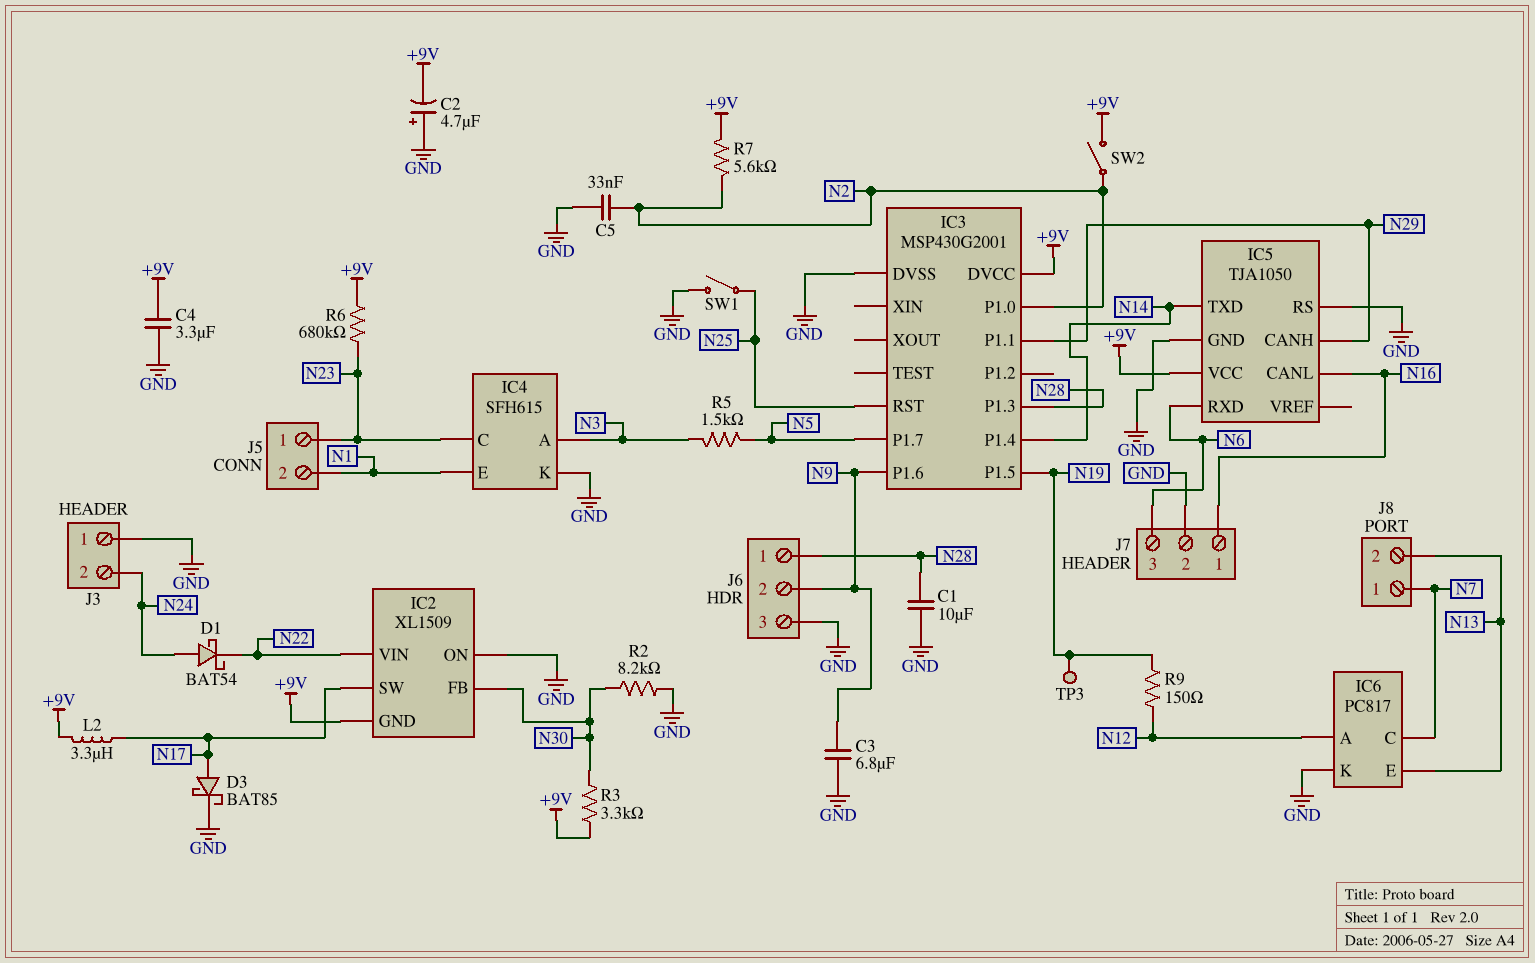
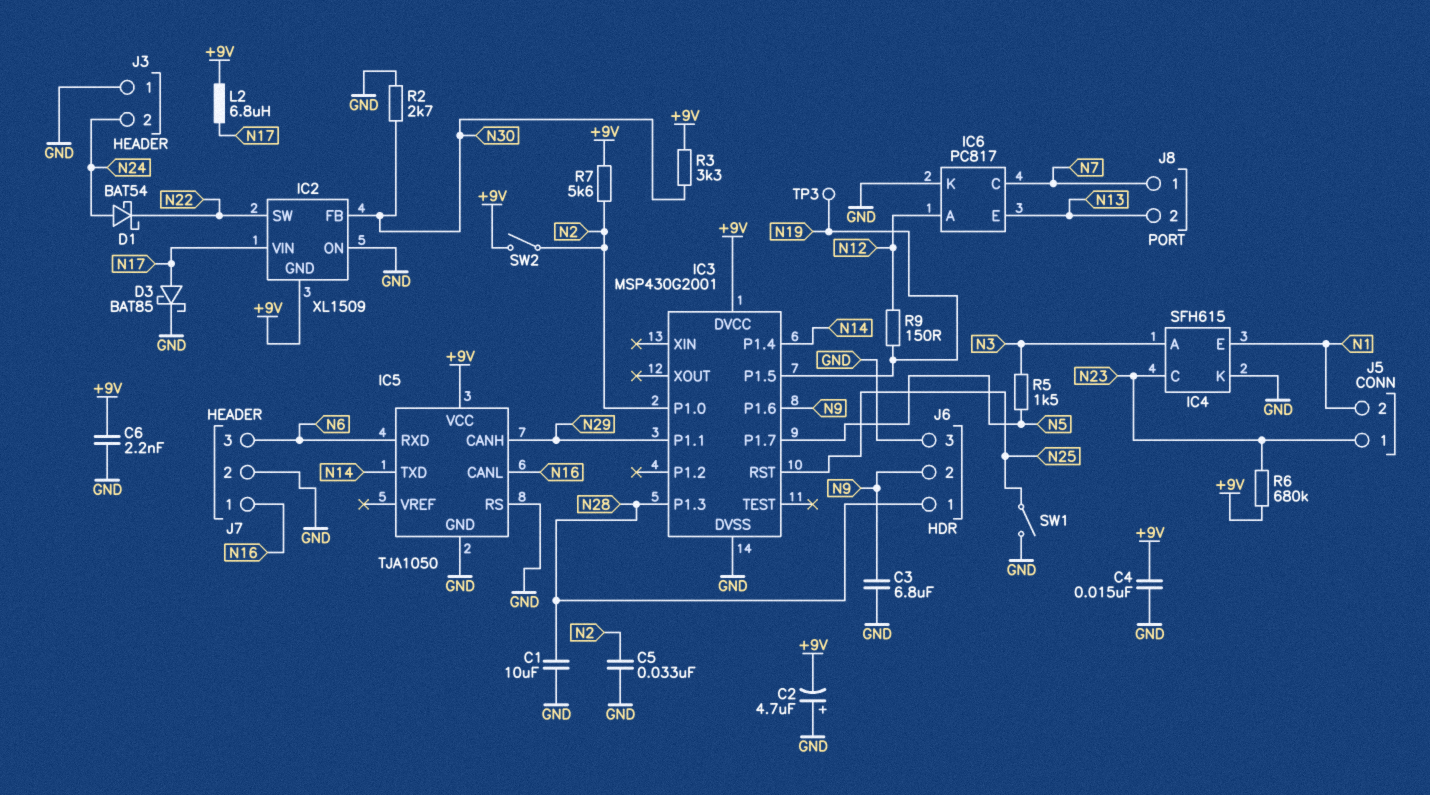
C4: 3.3uF (+9V, GND) -> 15nF (+9V, GND)
C6: none -> 2.2nF (+9V, GND)
IC2 pin SW: N17 -> N22
IC2 pin VIN: N22 -> N17
L2: 3.3uH (+9V, N17) -> 6.8uH (+9V, N17)
R2: 8.2k (GND, N30) -> 2.7k (GND, N30)

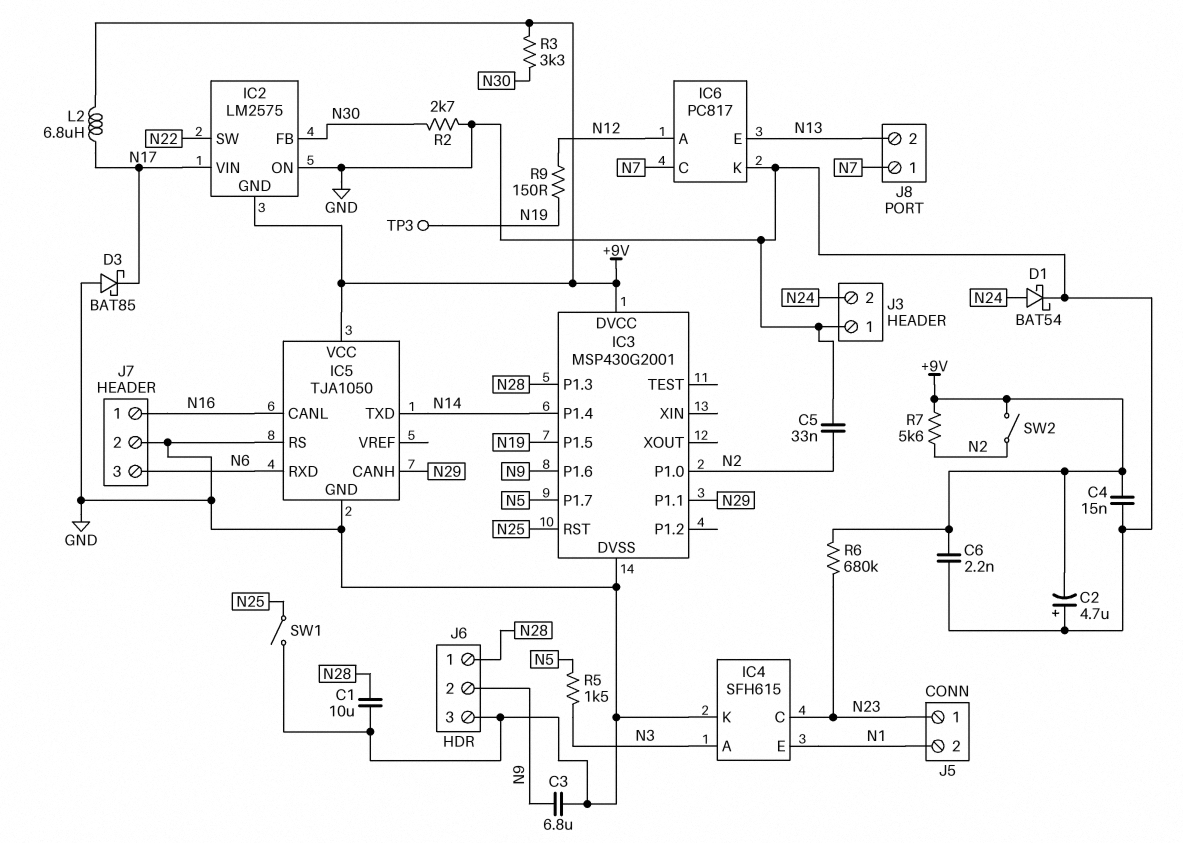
D1: schottky BAT54 (A N24, K N22) -> schottky BAT54 (A N24, K GND)
D3: schottky BAT85 (A N17, K GND) -> schottky BAT85 (A GND, K N17)
IC2: XL1509 -> LM2575

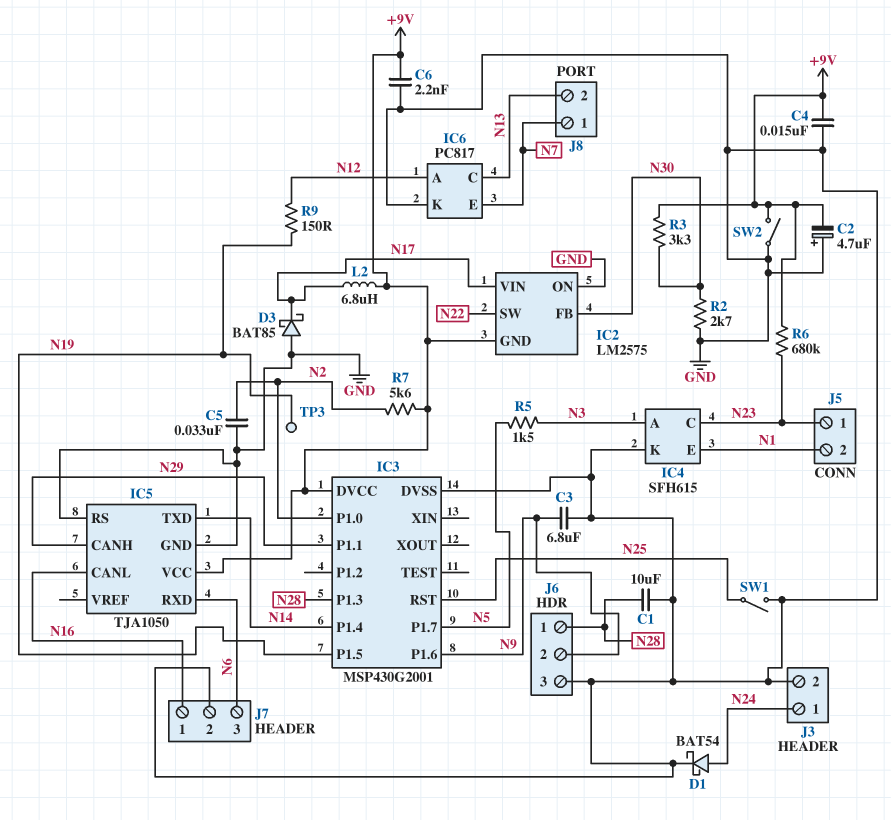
IC6 pin C: N7 -> N13
IC6 pin E: N13 -> N7
J3 pin 1: GND -> N24
J3 pin 2: N24 -> GND
SW2: switch (+9V, N2) -> switch (+9V, GND)

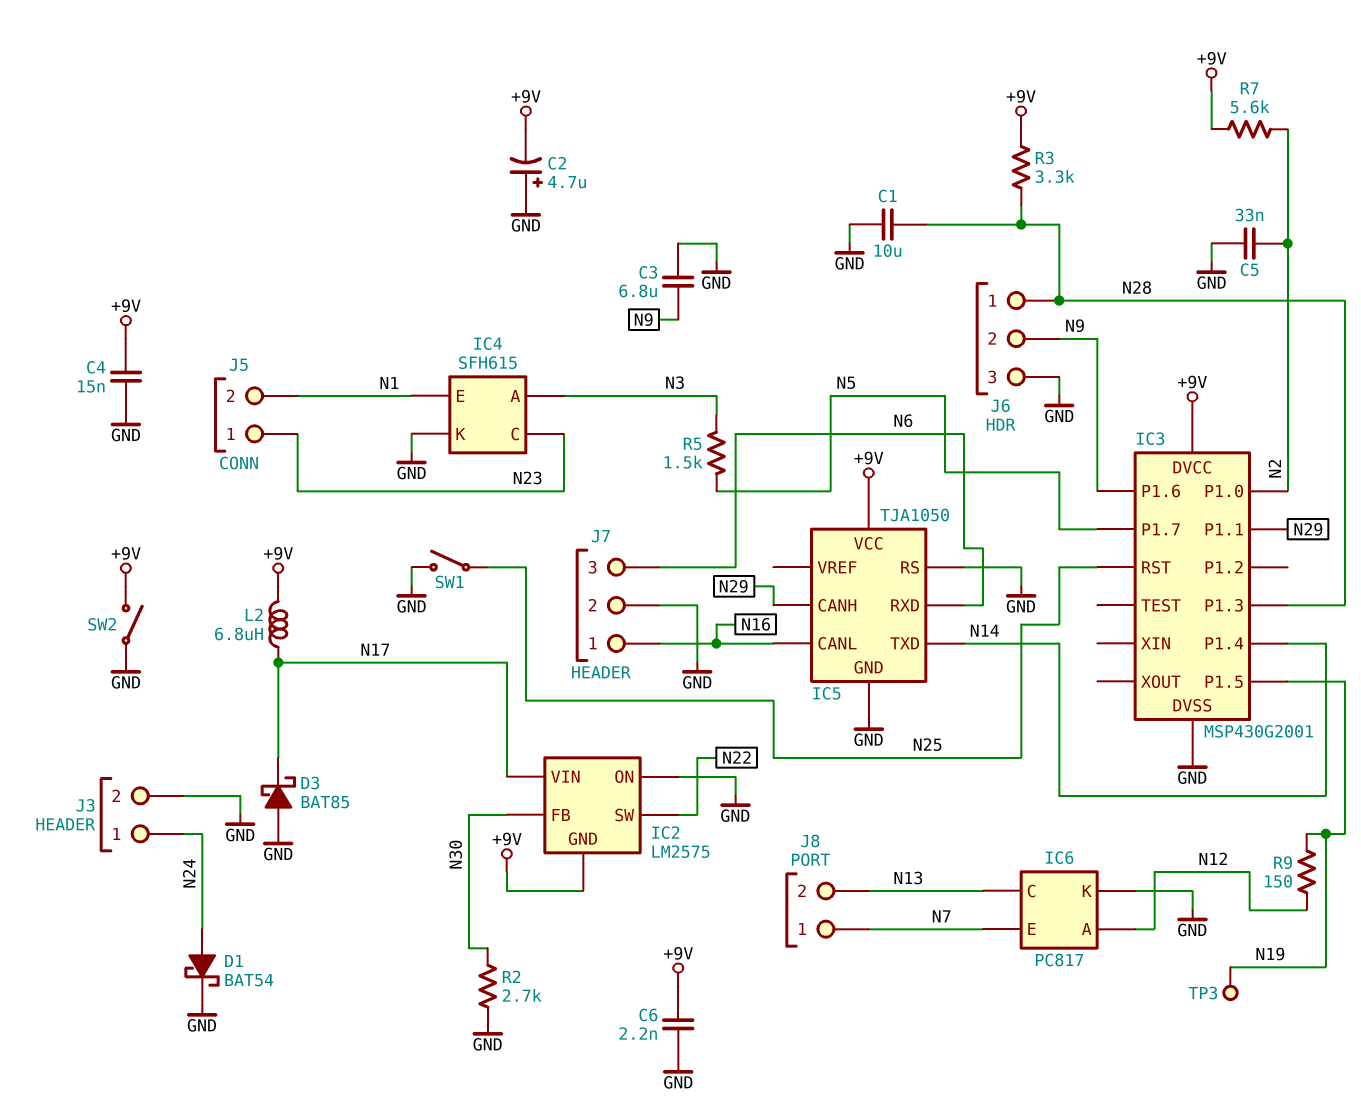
R3: 3.3k (+9V, N30) -> 3.3k (+9V, N28)
R6: 680k (+9V, N23) -> none

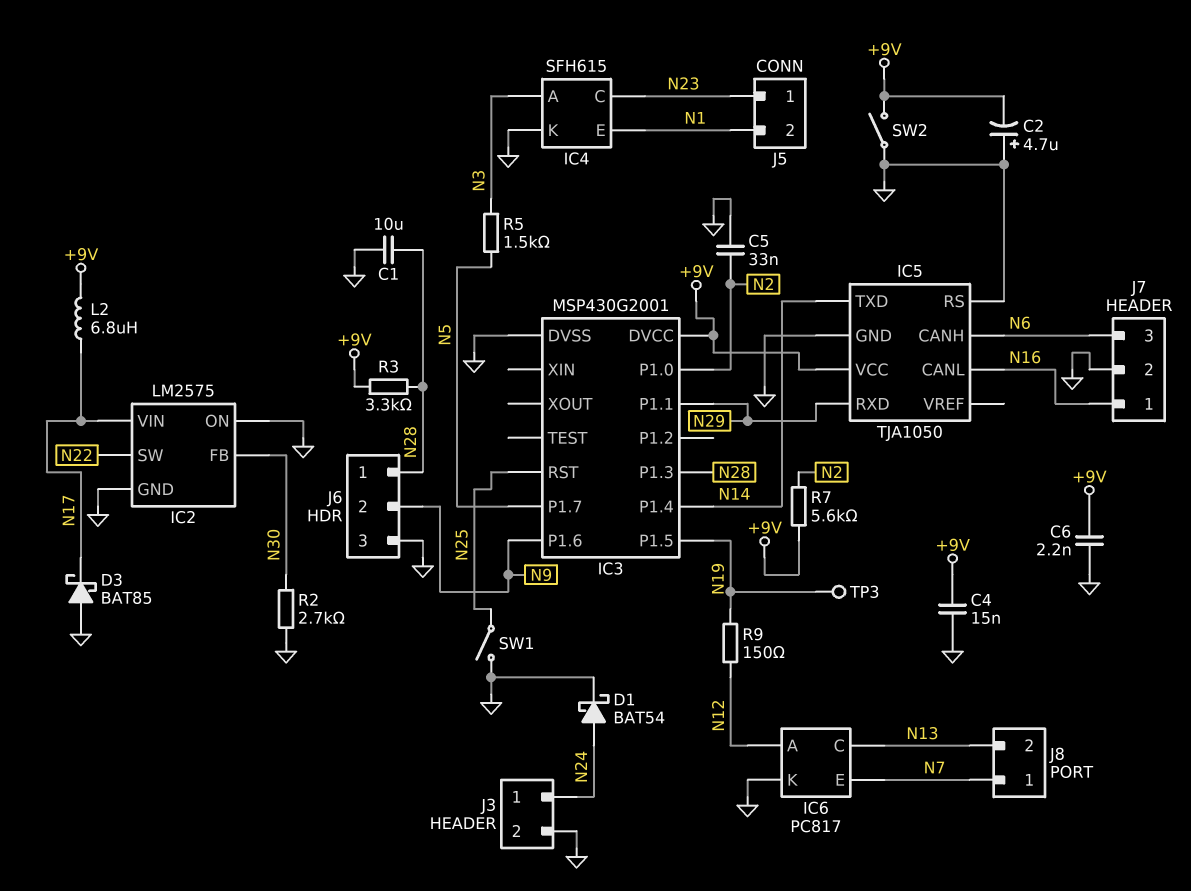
C3: 6.8uF (GND, N9) -> none
IC2 pin GND: +9V -> GND
IC5 pin CANH: N29 -> N6
IC5 pin RXD: N6 -> N29

